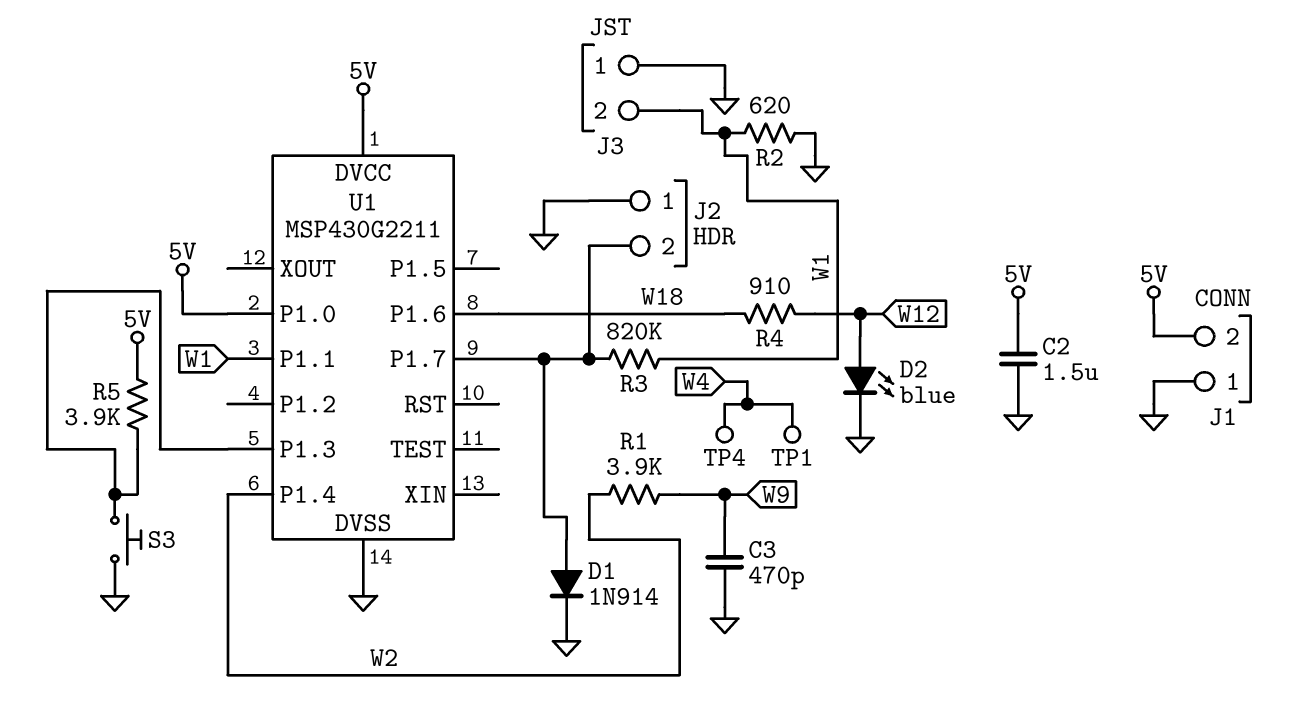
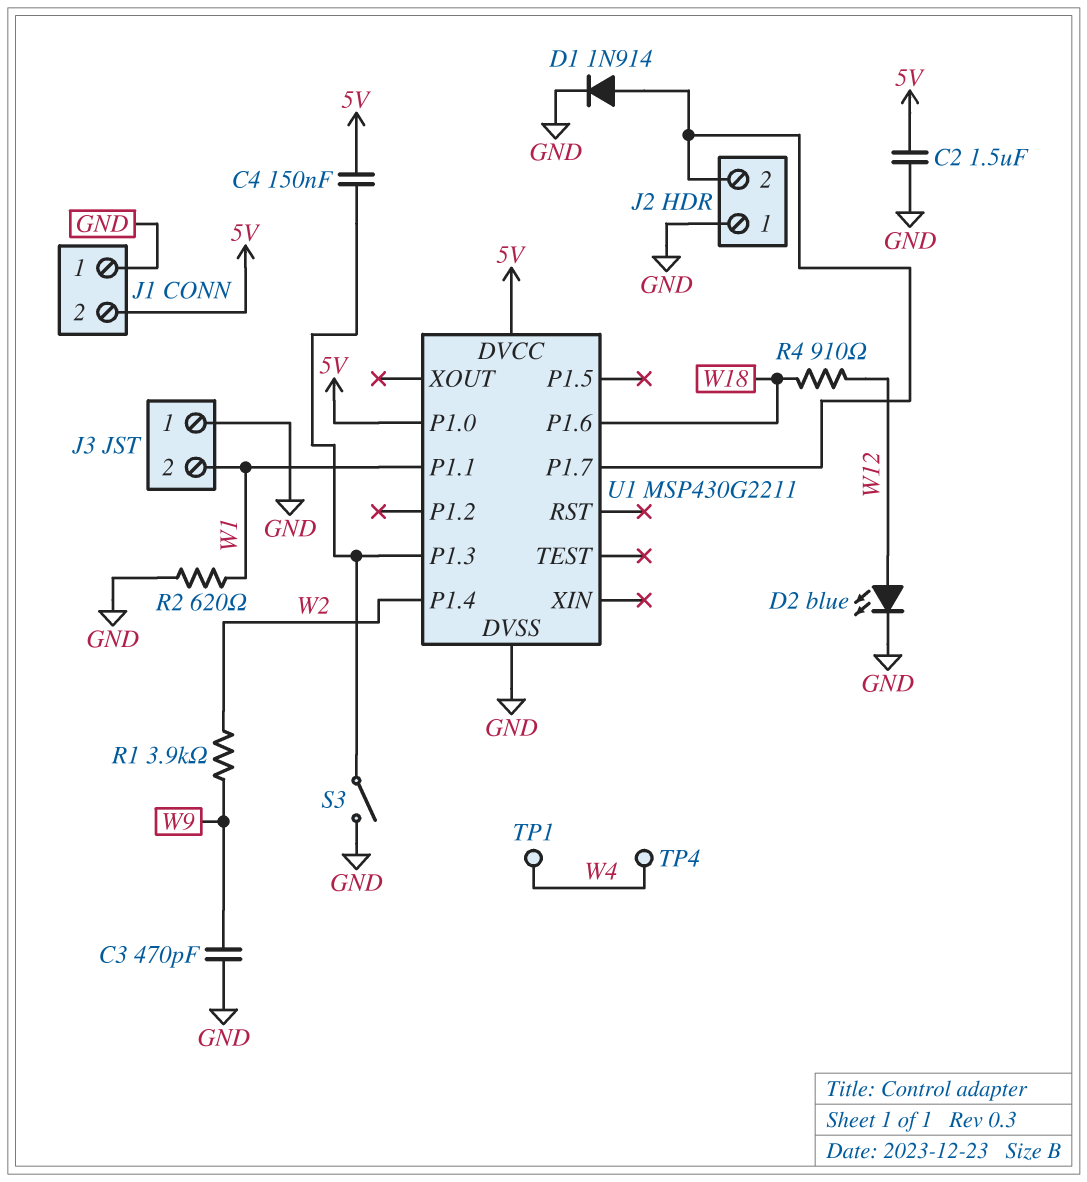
C4: none -> 150nF (5V, U1/P1.3)
R3: 820k (J2/2, W1) -> none
R5: 3.9k (5V, U1/P1.3) -> none
S3: button (GND, U1/P1.3) -> switch (GND, U1/P1.3)

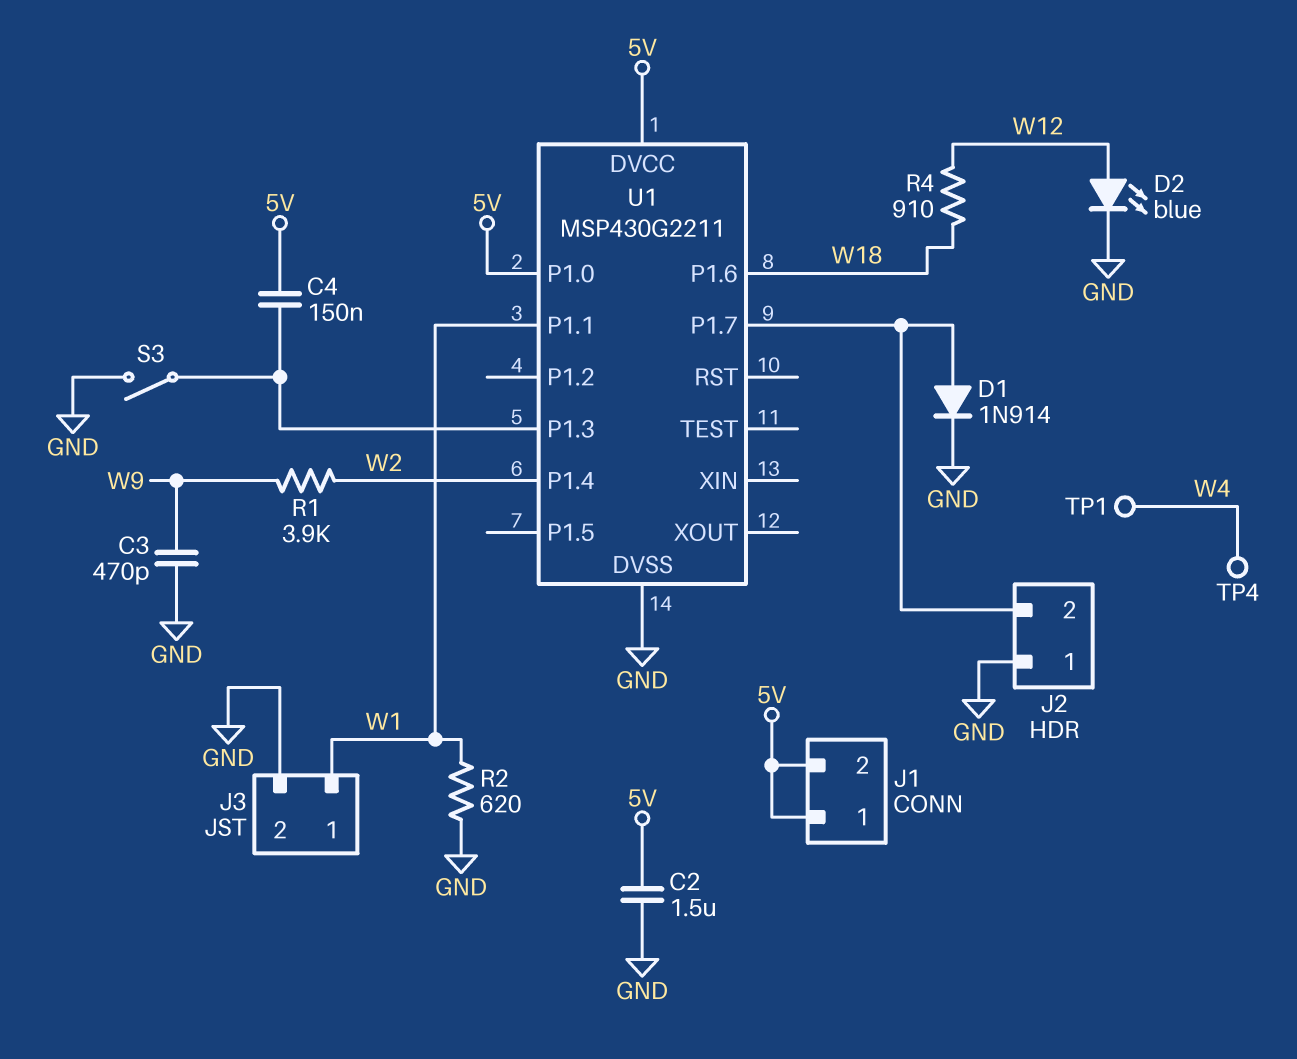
J1 pin 1: GND -> 5V
J3 pin 1: GND -> W1
J3 pin 2: W1 -> GND

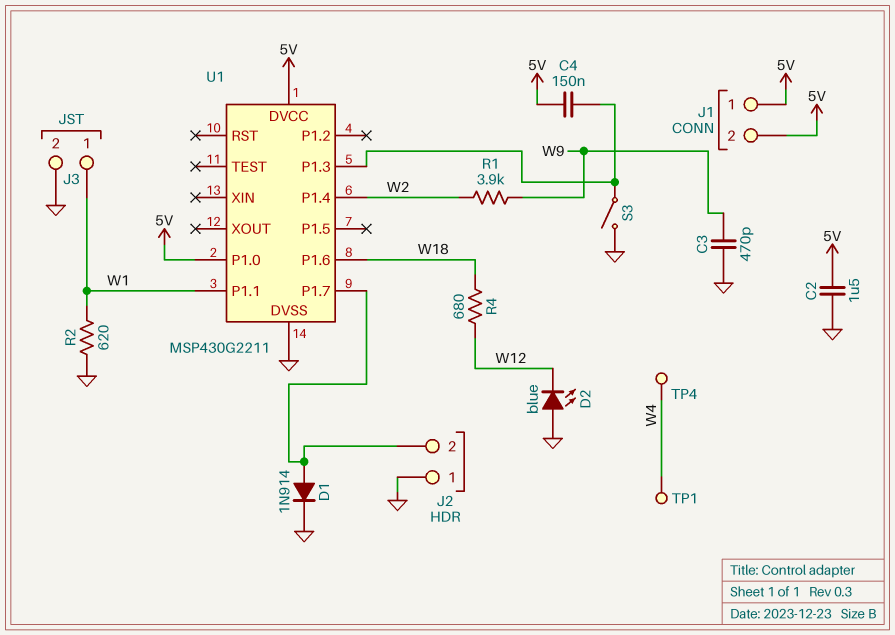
D2: LED blue (A W12, K GND) -> LED blue (A GND, K W12)
R4: 910 (W12, W18) -> 680 (W12, W18)

